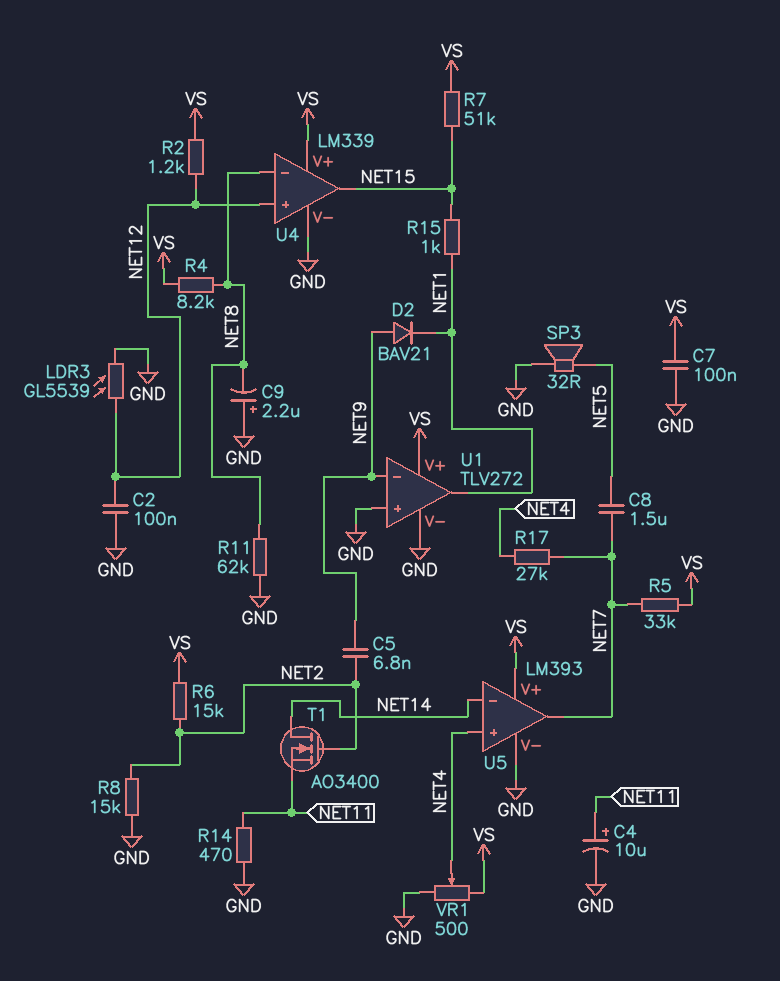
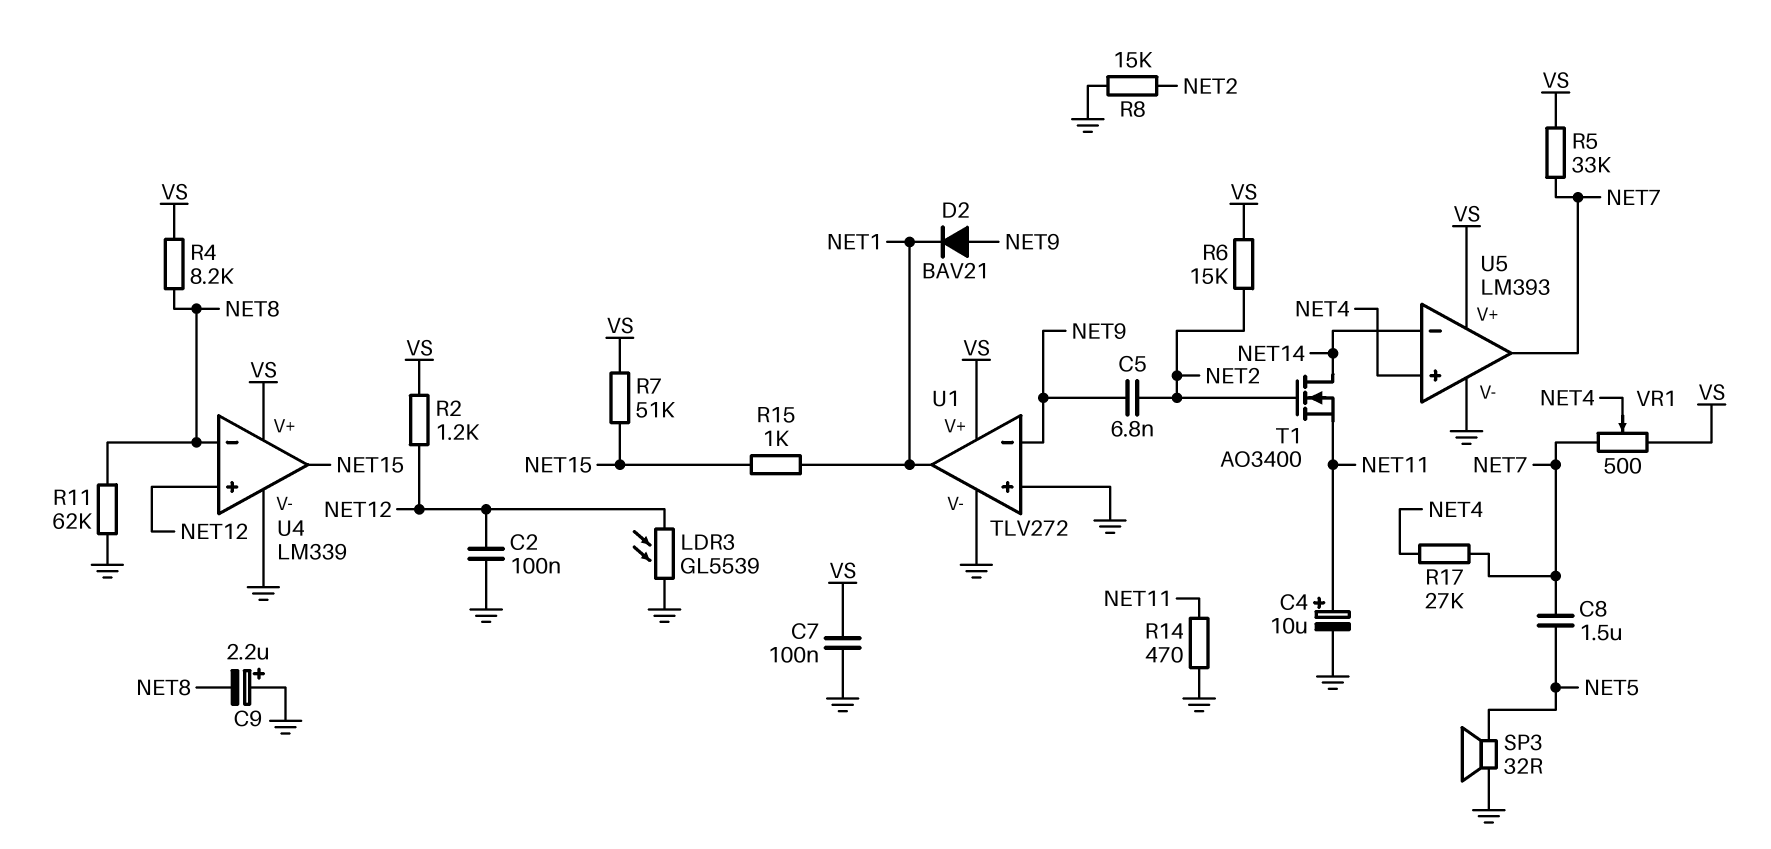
VR1: 500 (GND, VS, wiper NET4) -> 500 (NET7, VS, wiper NET4)

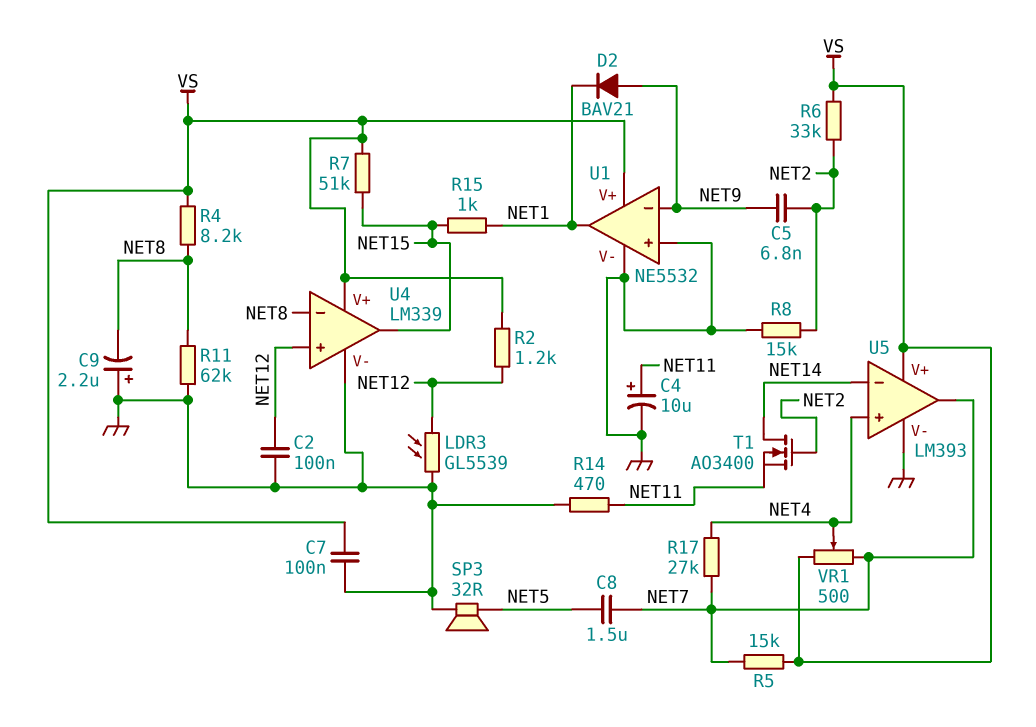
R5: 33k (NET7, VS) -> 15k (NET7, VS)
R6: 15k (NET2, VS) -> 33k (NET2, VS)
U1: TLV272 -> NE5532

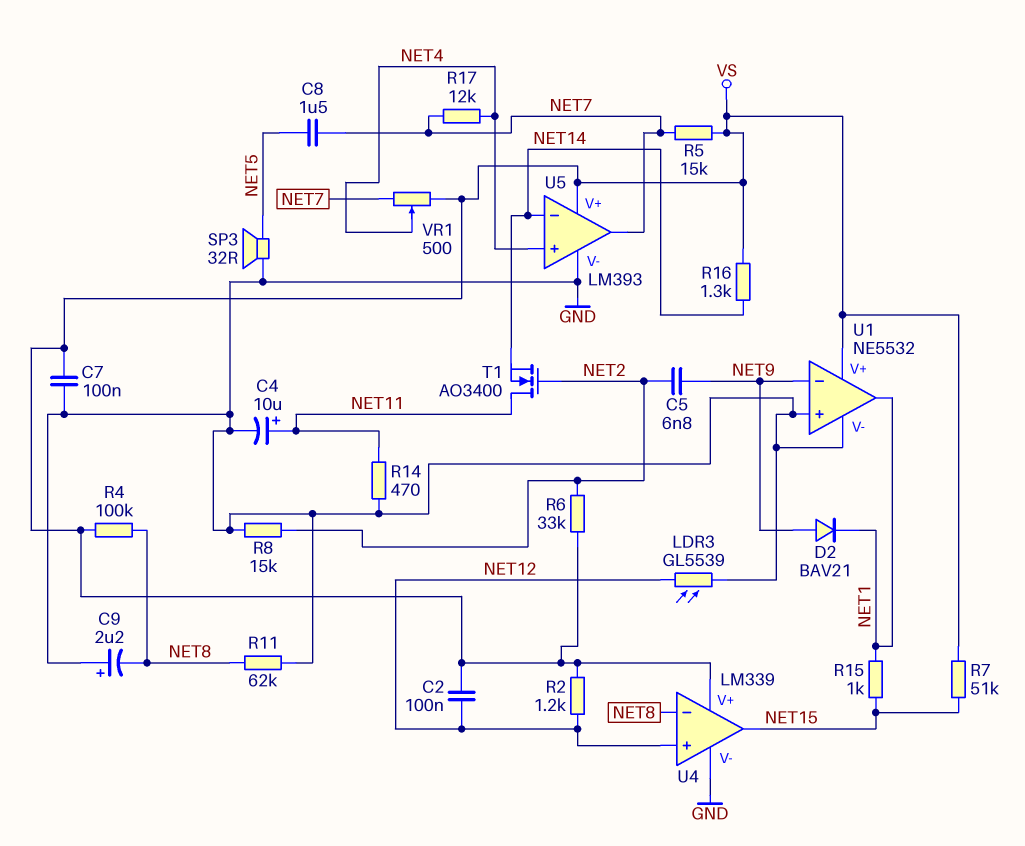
C2: 100nF (GND, NET12) -> 100nF (NET12, VS)
R4: 8.2k (NET8, VS) -> 100k (NET8, VS)
R16: none -> 1.3k (NET14, VS)
R17: 27k (NET4, NET7) -> 12k (NET4, NET7)
T1: NMOS AO3400 (G NET2, D NET14, S NET11) -> NMOS AO3400 (G NET2, D NET11, S NET14)

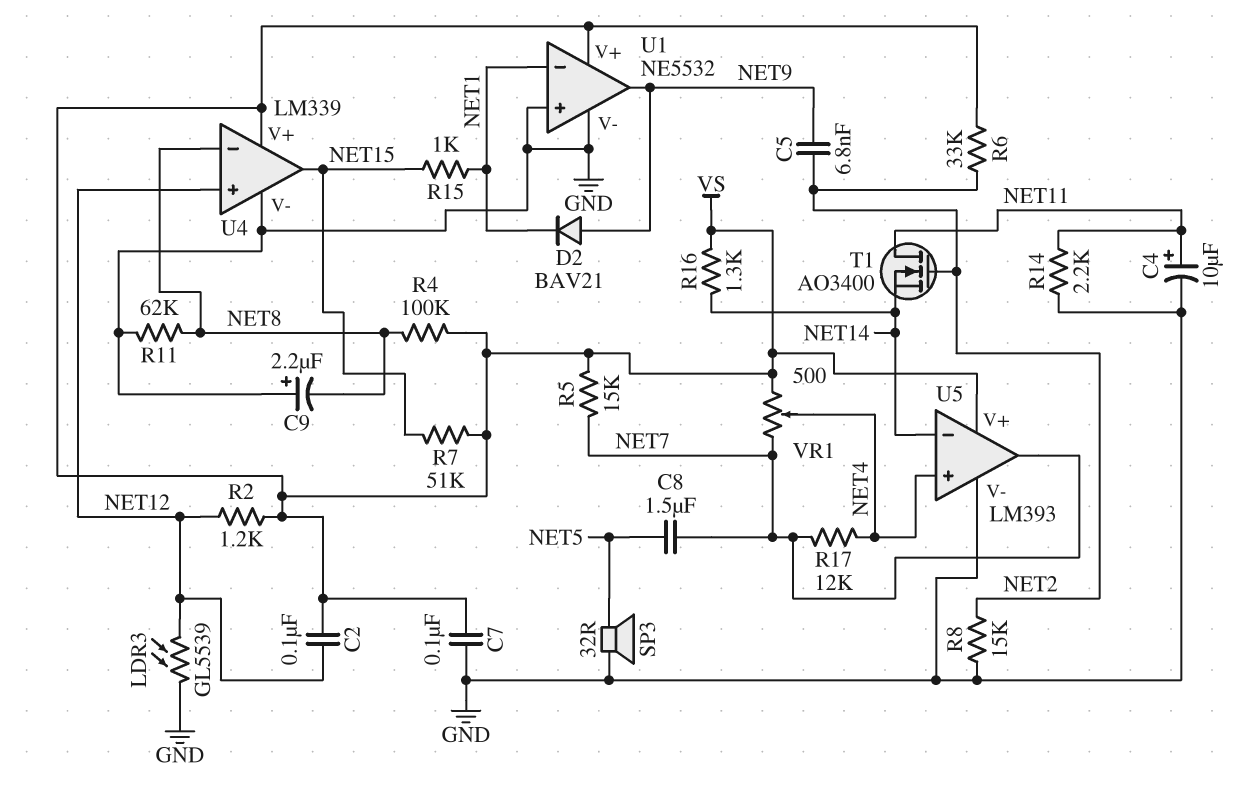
R14: 470 (GND, NET11) -> 2.2k (GND, NET11)
U1 pin in-: NET9 -> NET1
U1 pin out: NET1 -> NET9

